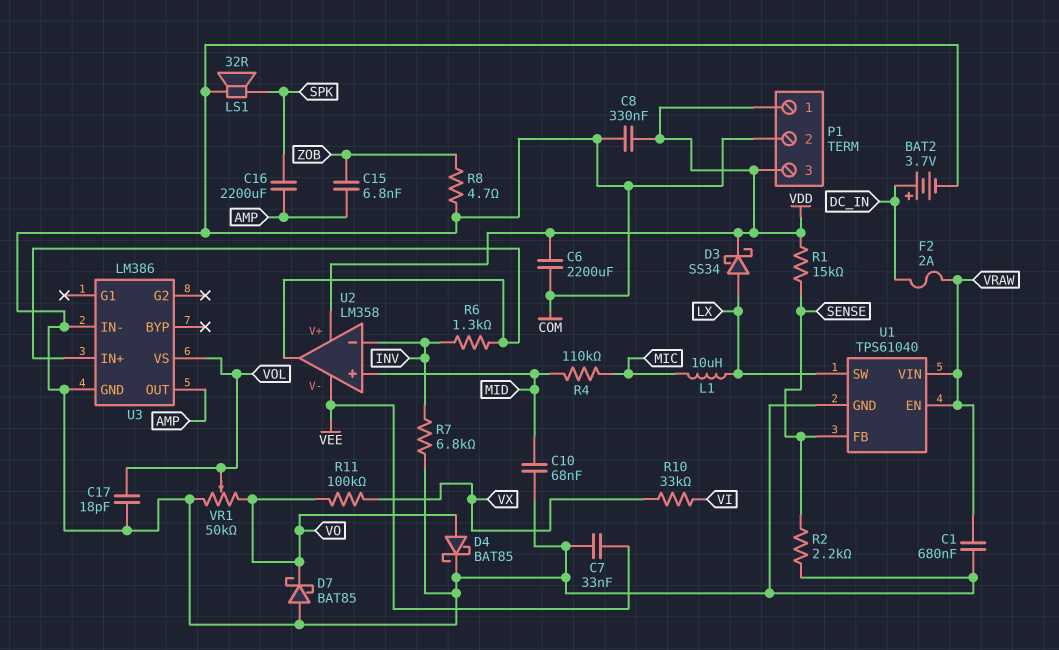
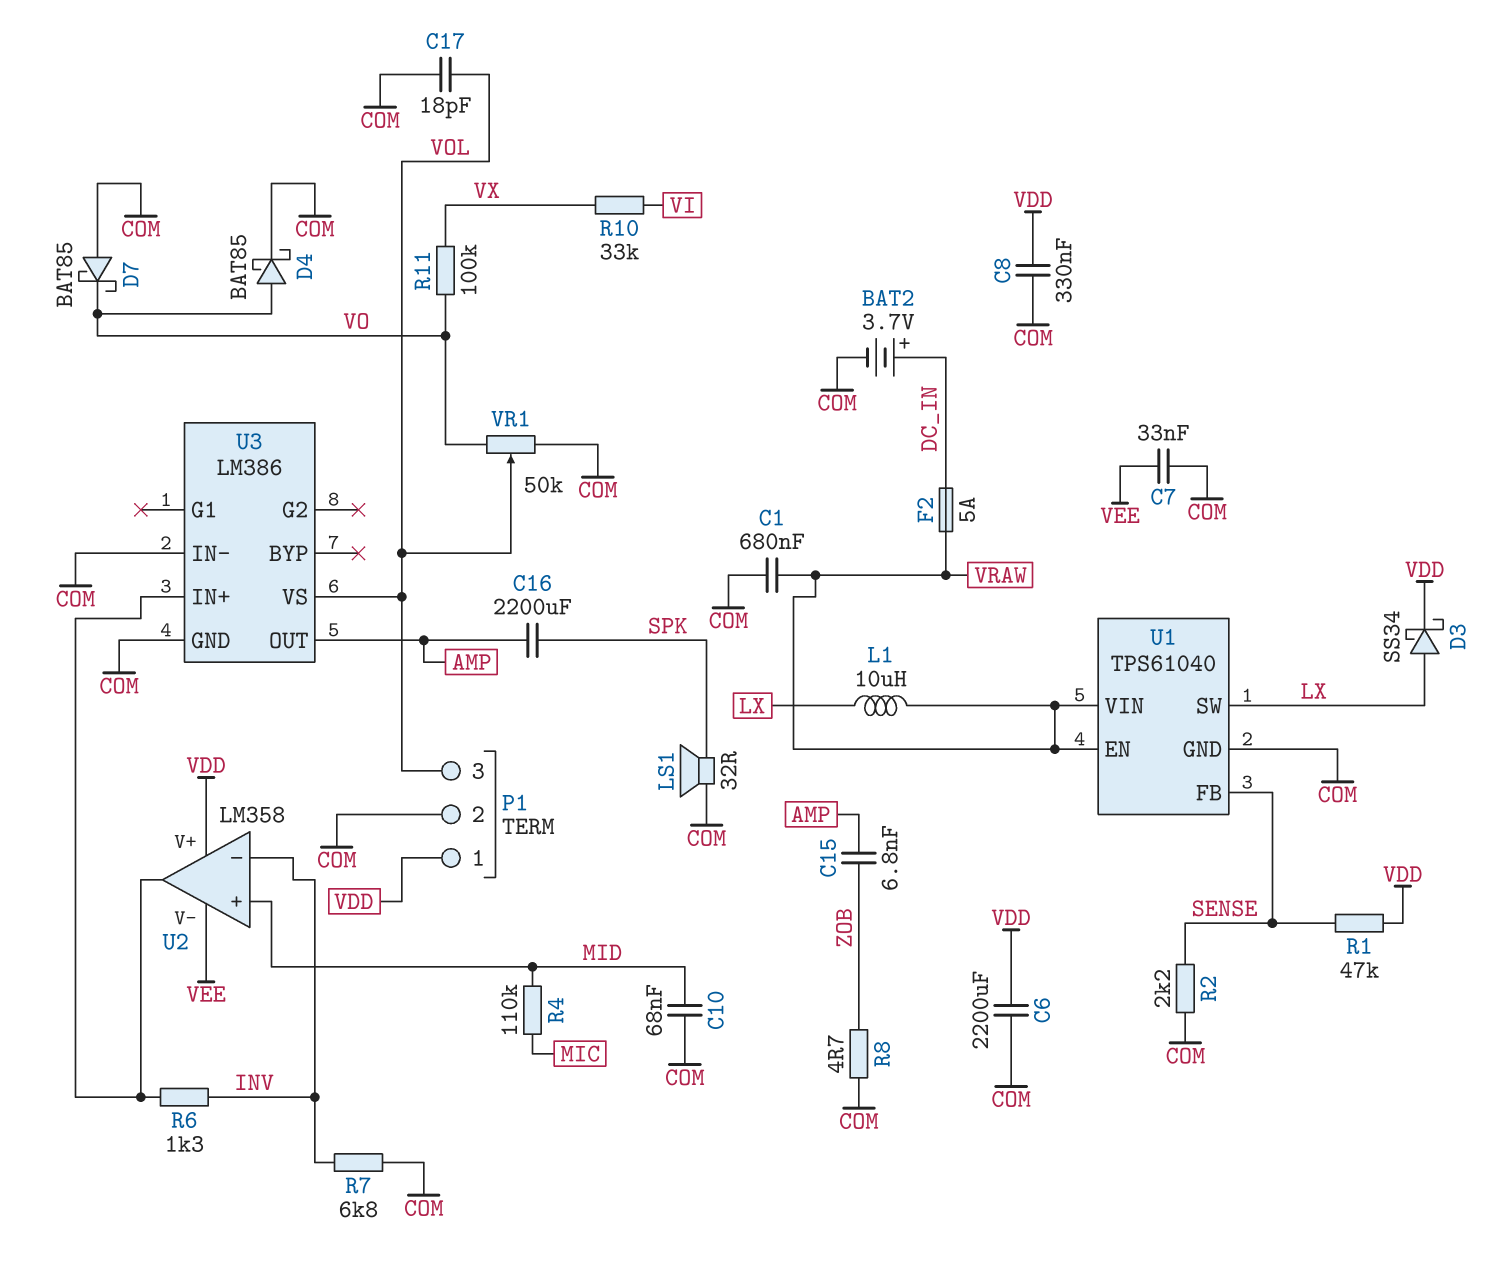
F2: 2A (DC_IN, VRAW) -> 5A (DC_IN, VRAW)
L1: 10uH (LX, MIC) -> 10uH (LX, VRAW)
P1 pin 3: VDD -> VOL
R1: 15k (SENSE, VDD) -> 47k (SENSE, VDD)

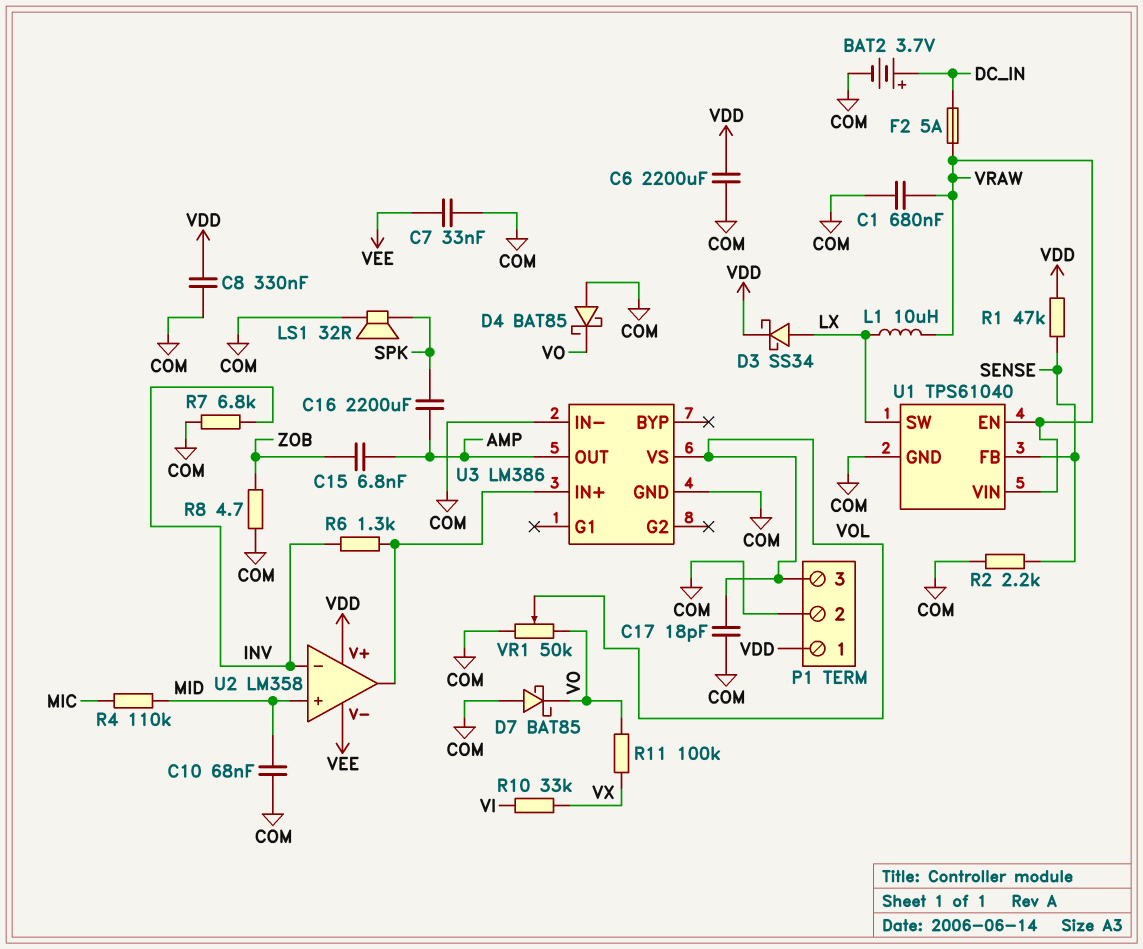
D4: schottky BAT85 (A VO, K COM) -> schottky BAT85 (A COM, K VO)

